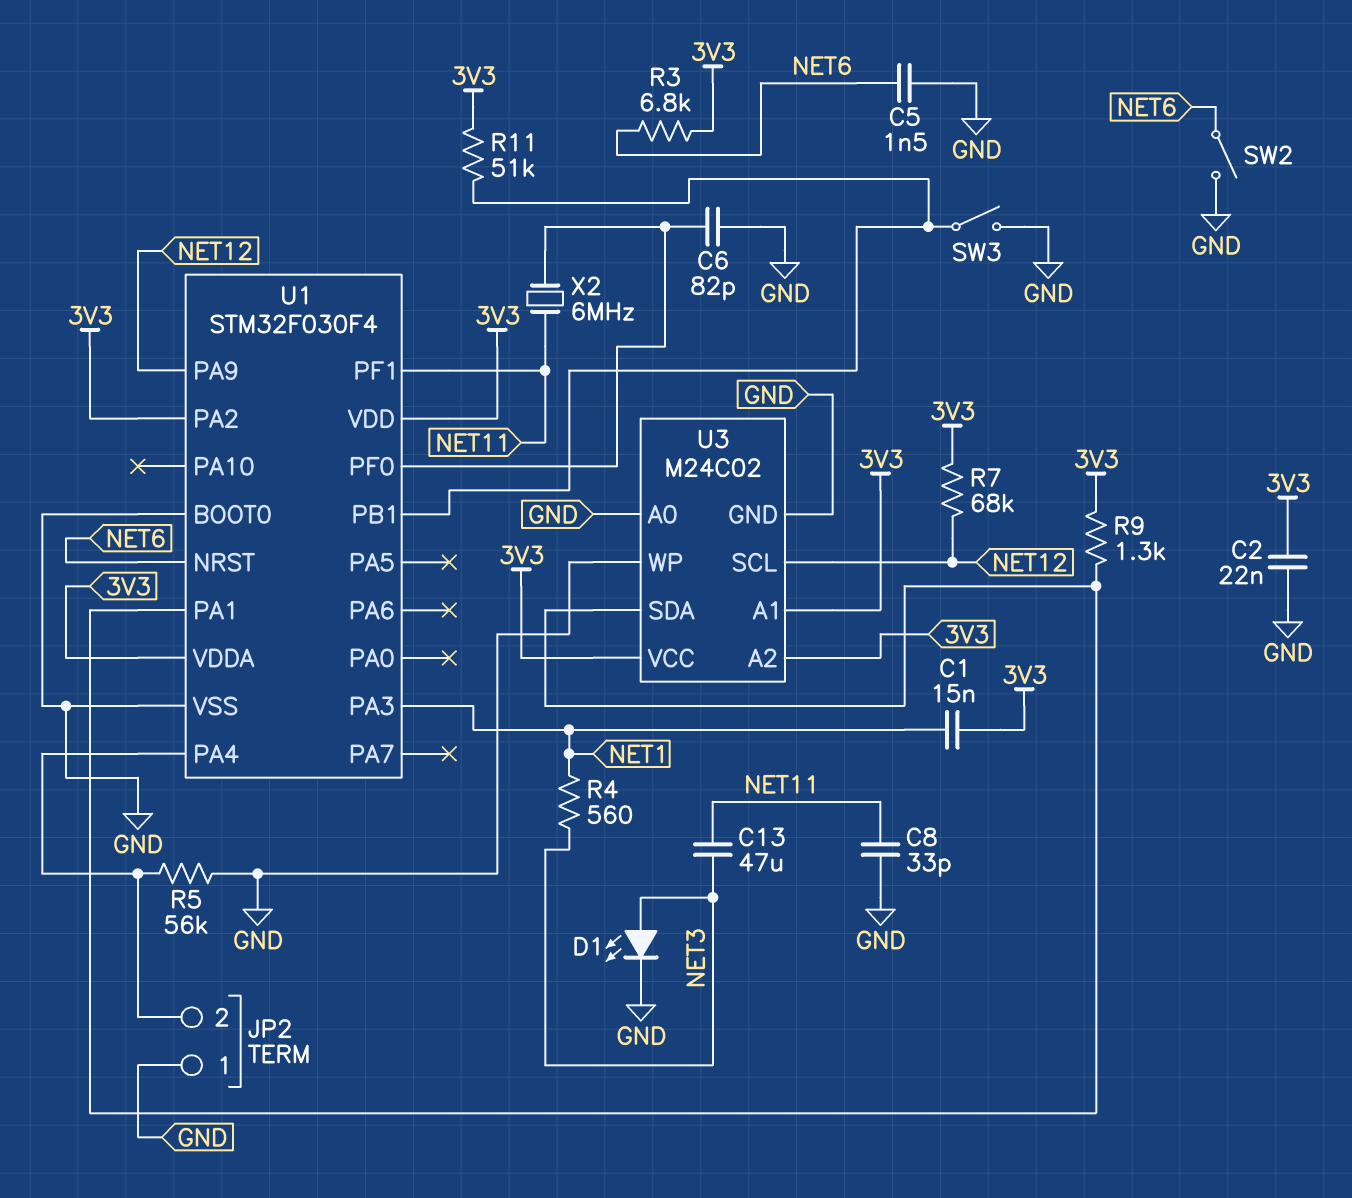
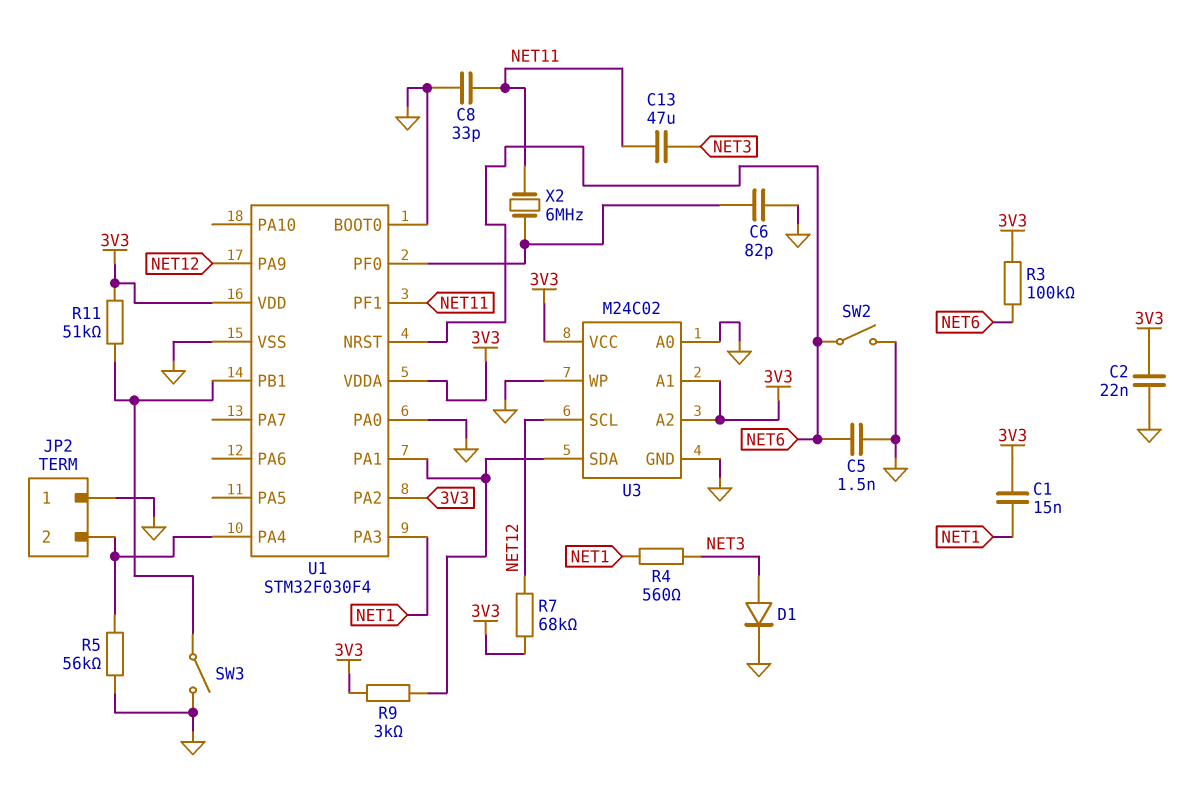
D1: LED (A NET3, K GND) -> diode (A NET3, K GND)
R3: 6.8k (3V3, NET6) -> 100k (3V3, NET6)
R9: 1.3k (3V3, U1/PA1) -> 3k (3V3, U1/PA1)
U1 pin PA0: none -> GND

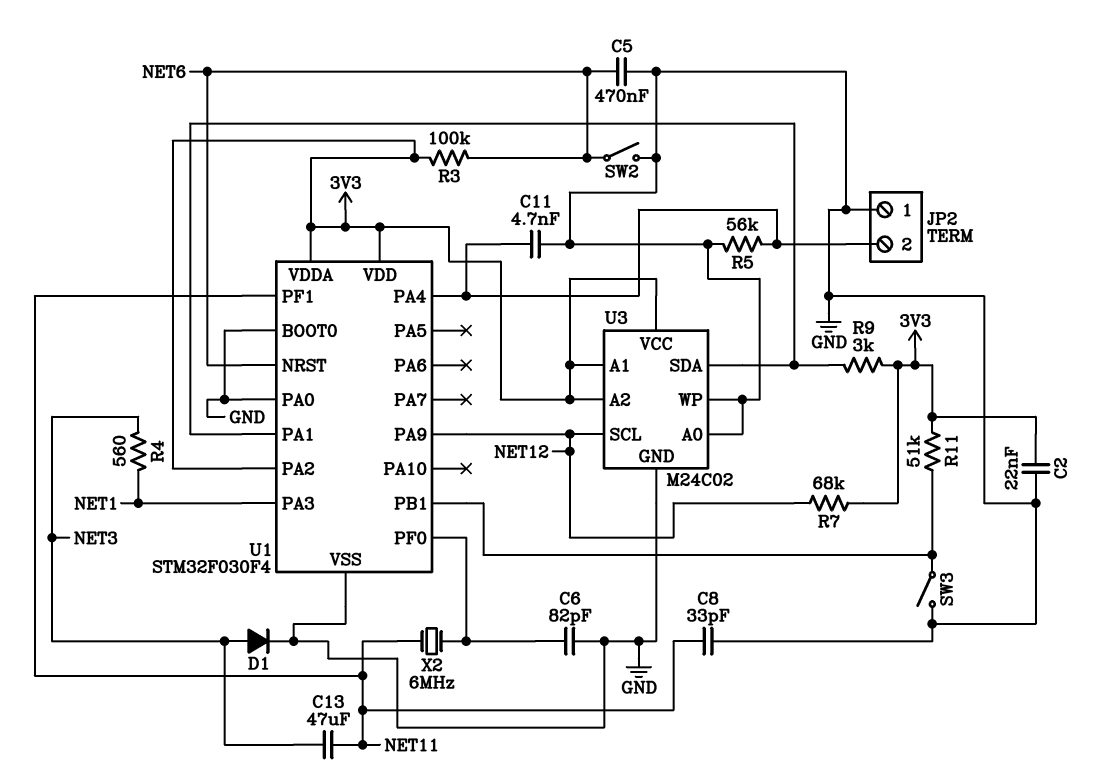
C1: 15nF (3V3, NET1) -> none
C5: 1.5nF (GND, NET6) -> 470nF (GND, NET6)
C11: none -> 4.7nF (GND, JP2/2)

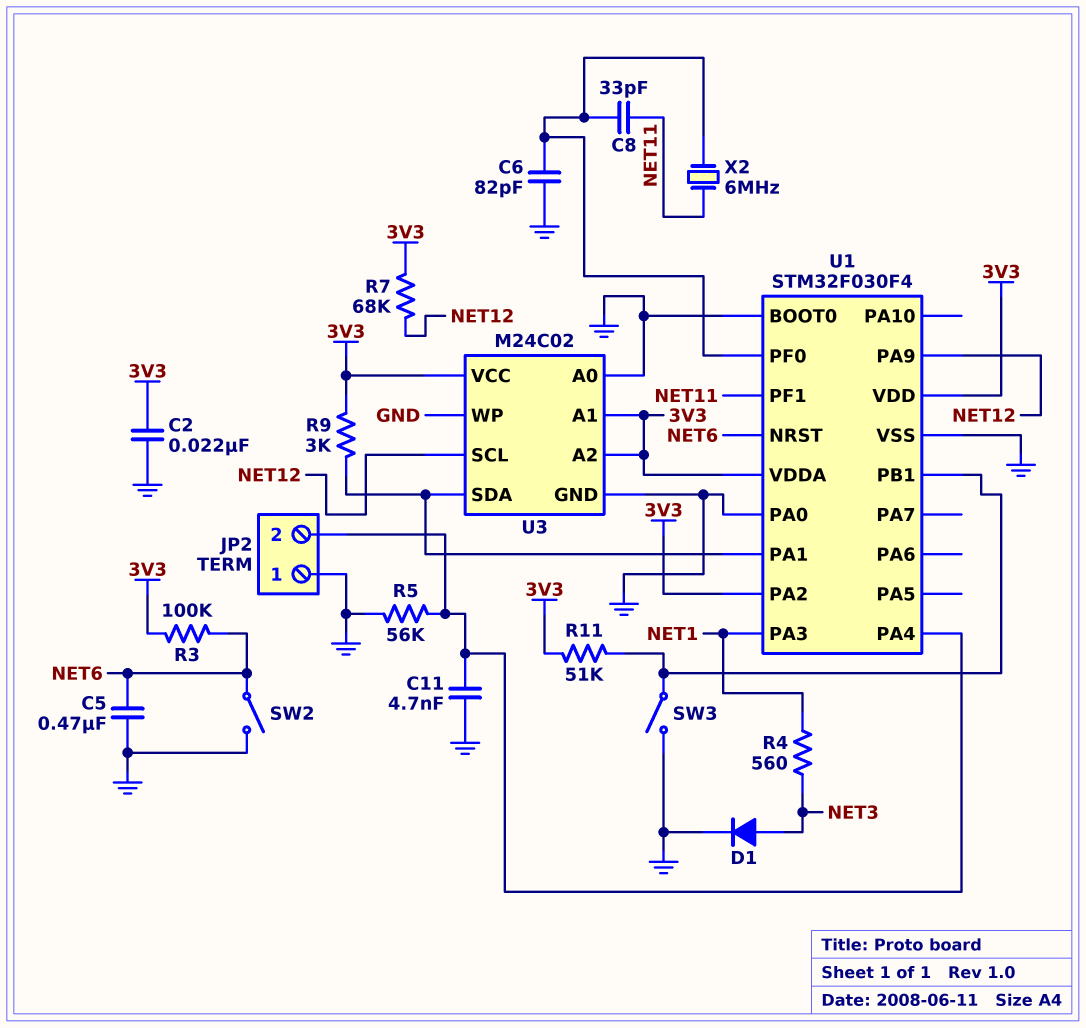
C8: 33pF (GND, NET11) -> 33pF (NET11, U1/PF0)
C13: 47uF (NET3, NET11) -> none

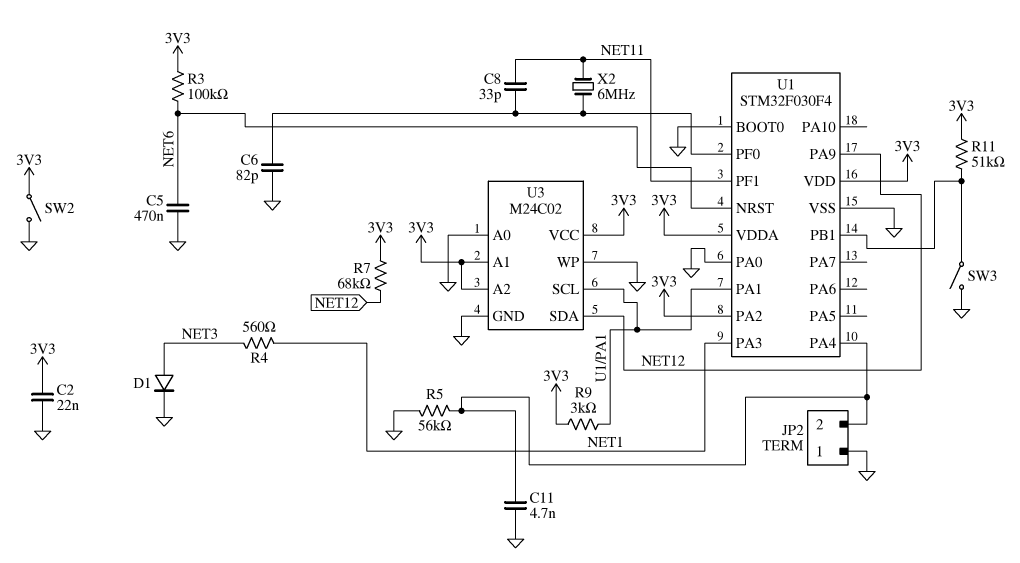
SW2: switch (GND, NET6) -> switch (3V3, GND)
U3 pin SCL: NET12 -> U1/PA1
U3 pin SDA: U1/PA1 -> NET12

